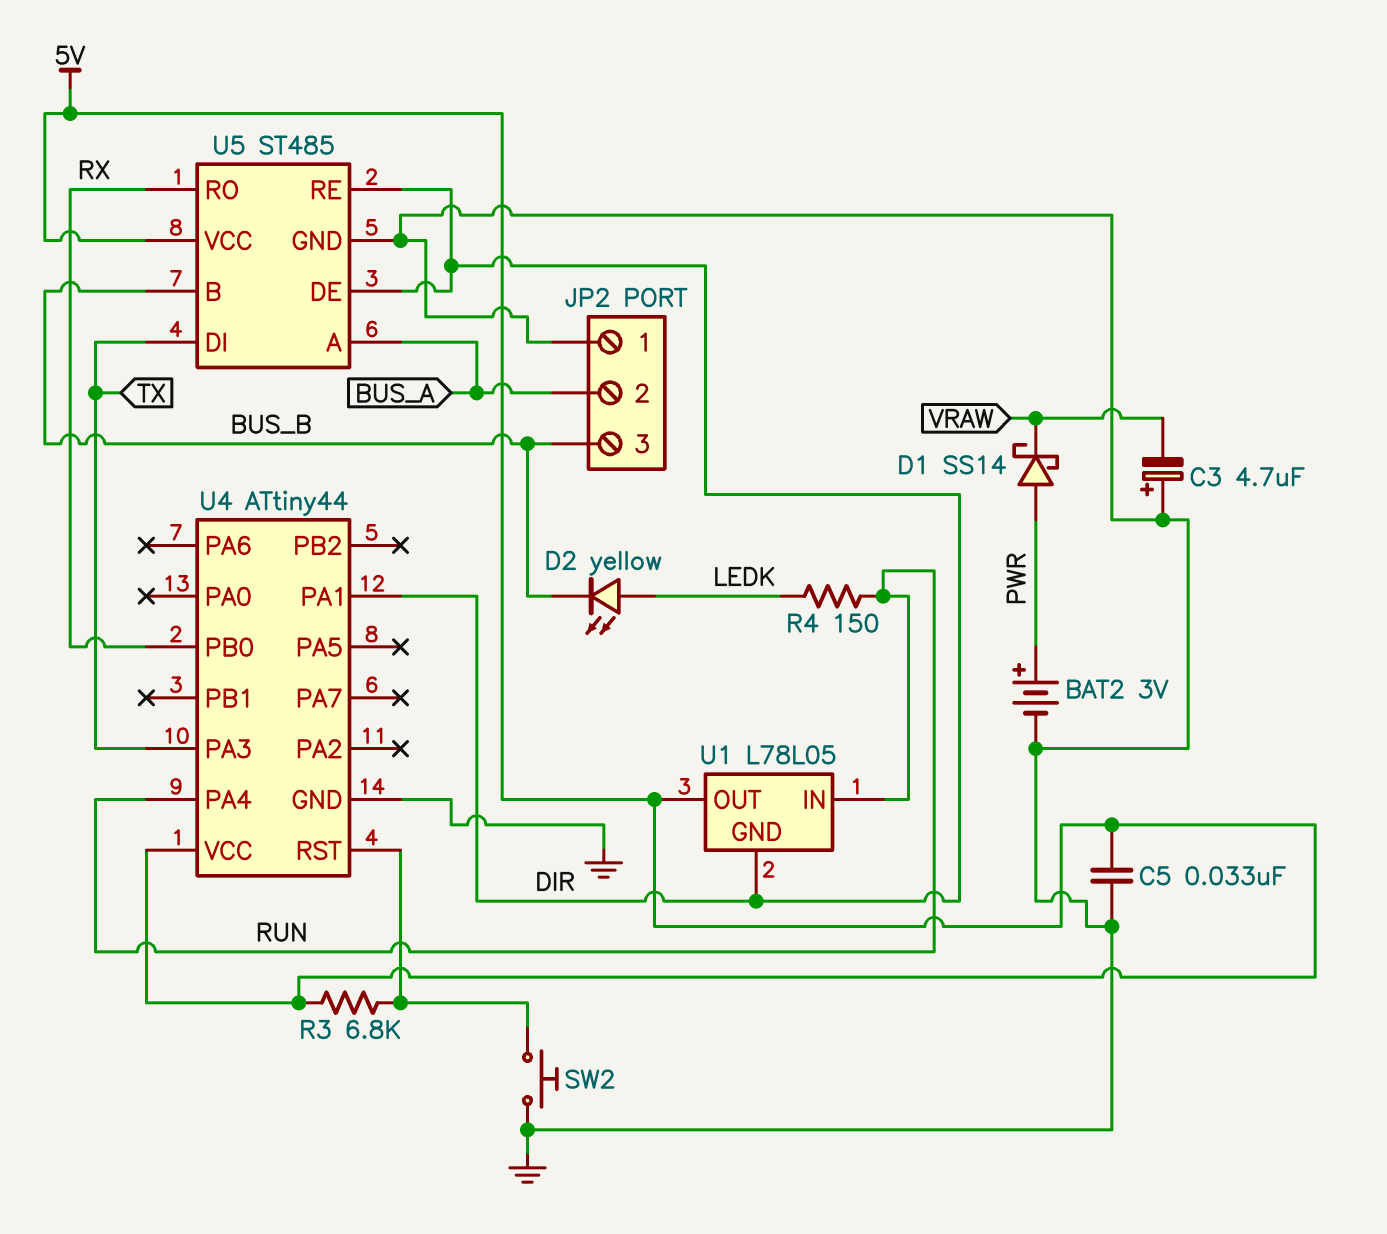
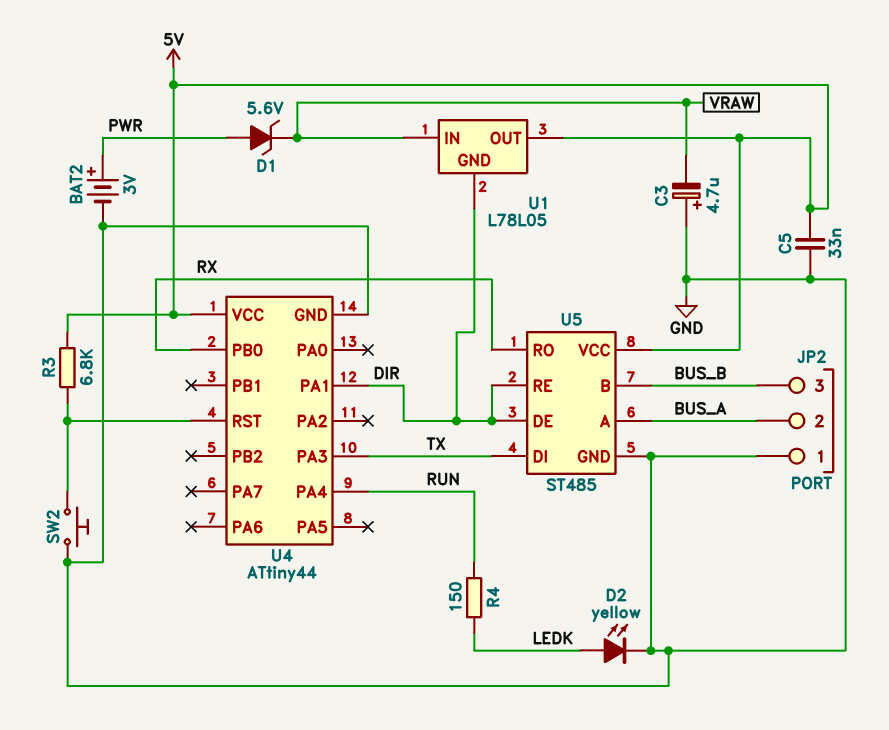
D1: schottky SS14 (A PWR, K VRAW) -> zener 5.6V (A PWR, K VRAW)
D2: LED yellow (A LEDK, K BUS_B) -> LED yellow (A LEDK, K GND)
U1 pin IN: RUN -> VRAW

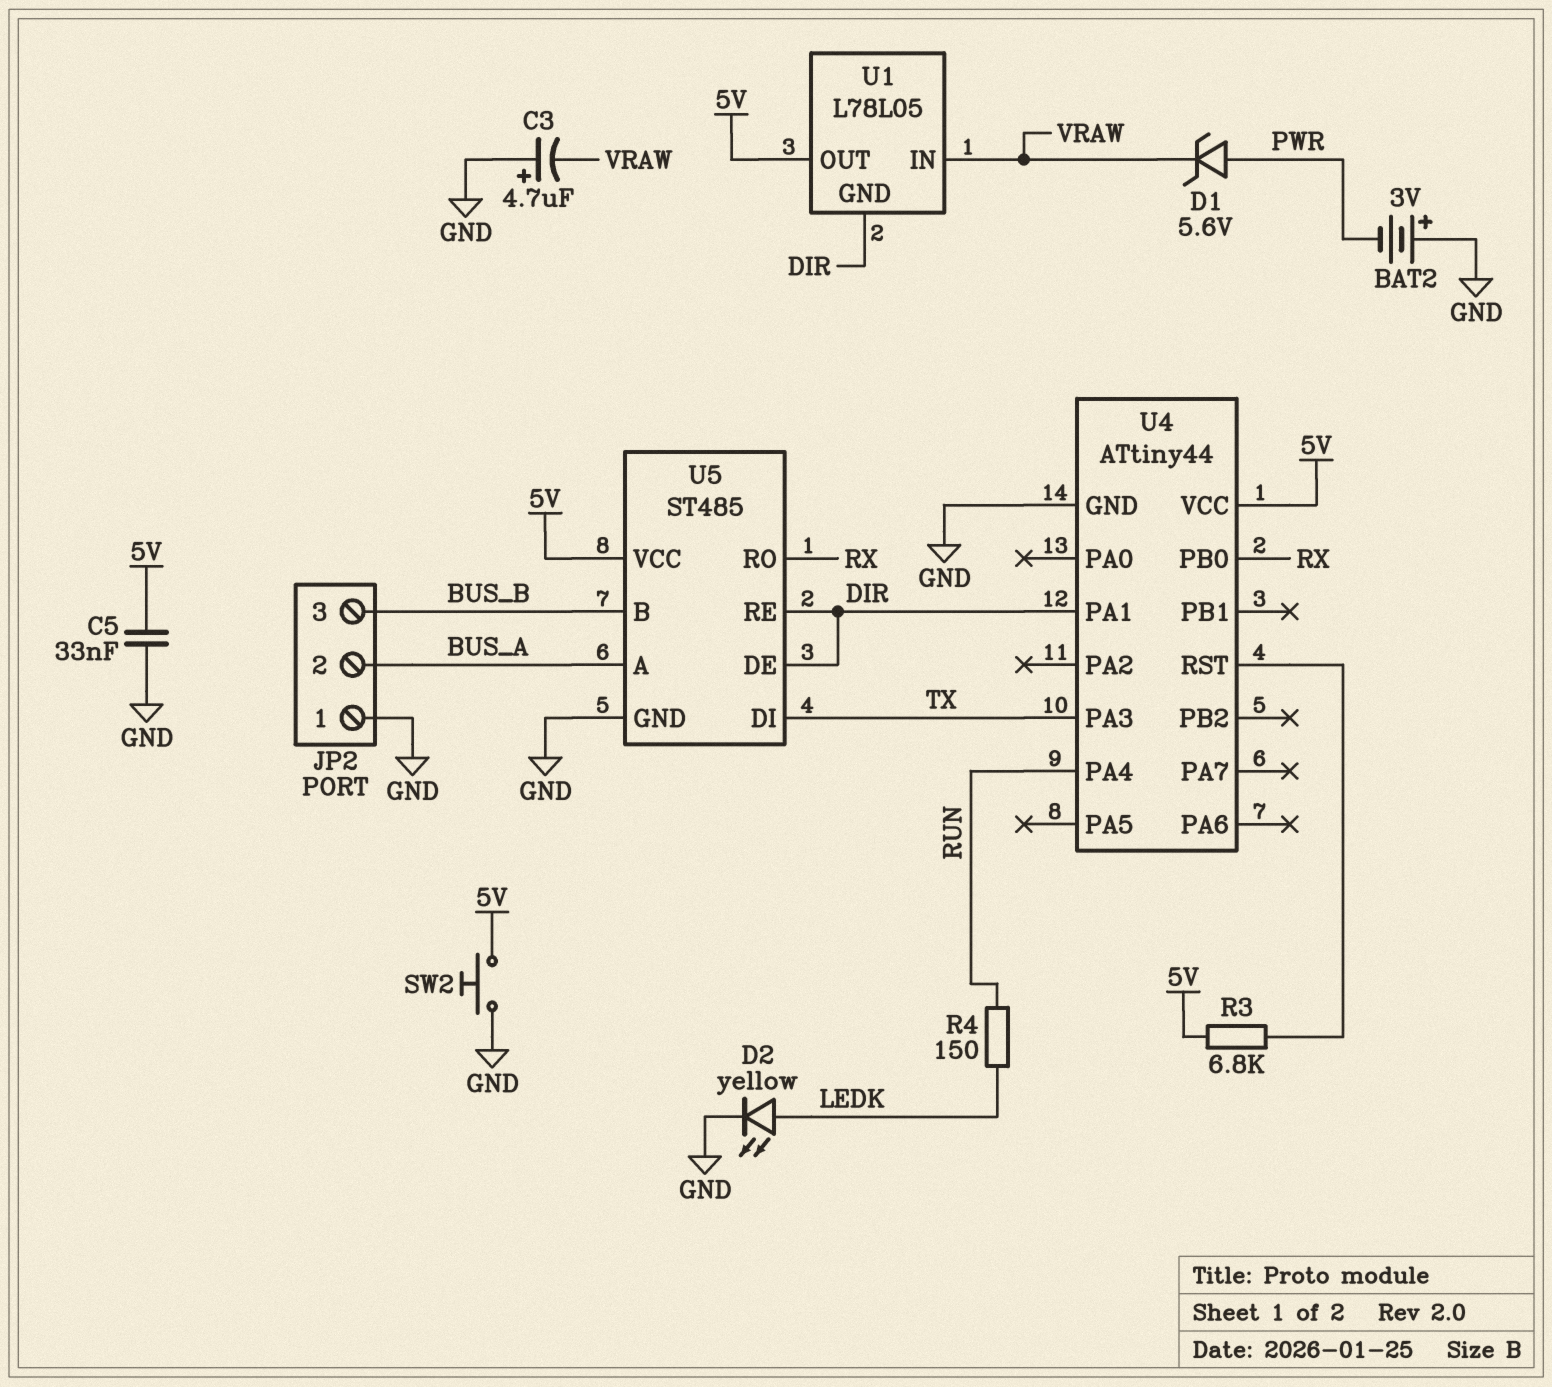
BAT2: 3V (plus PWR, minus GND) -> 3V (plus GND, minus PWR)
SW2: button (GND, U4/RST) -> button (5V, GND)

